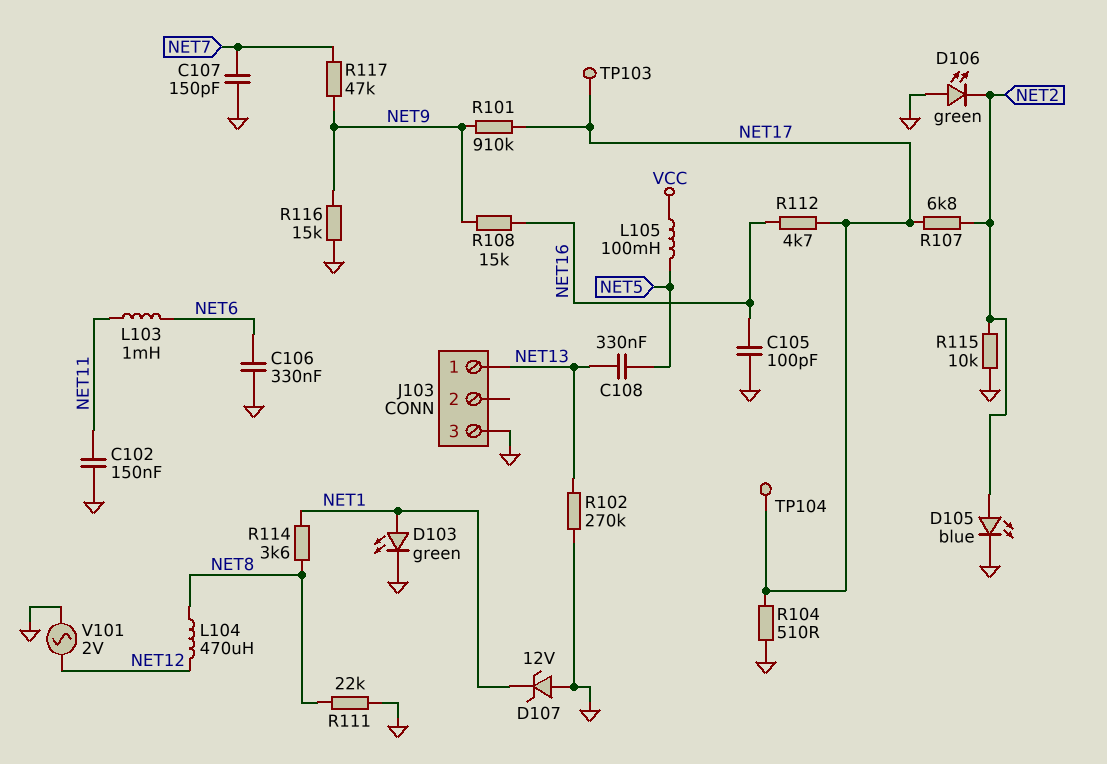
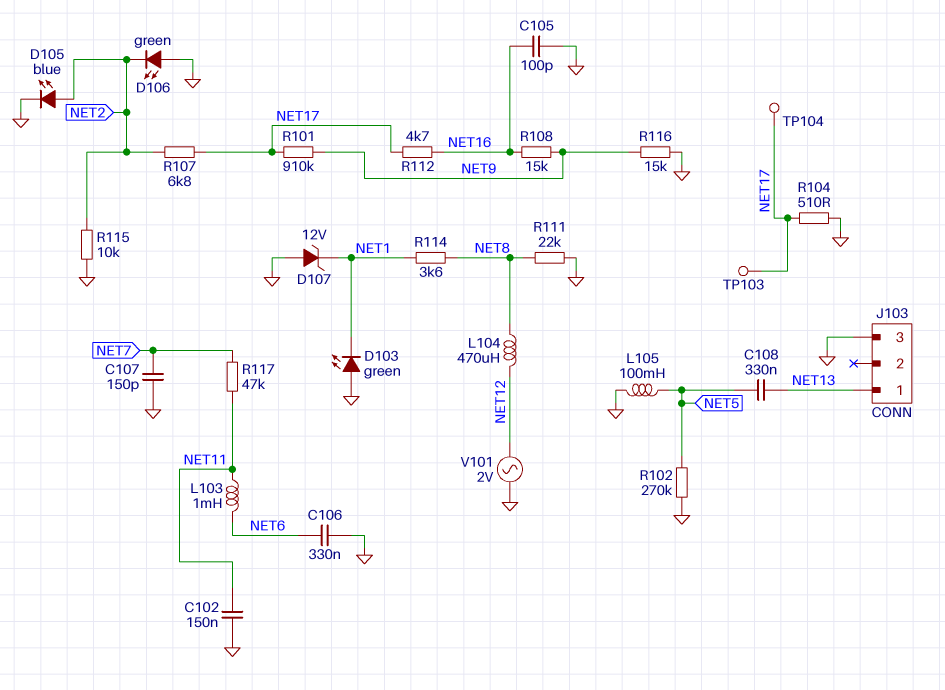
D103: LED green (A NET1, K GND) -> LED green (A GND, K NET1)
L105: 100mH (NET5, VCC) -> 100mH (GND, NET5)
R102: 270k (GND, NET13) -> 270k (GND, NET5)
R117: 47k (NET7, NET9) -> 47k (NET7, NET11)

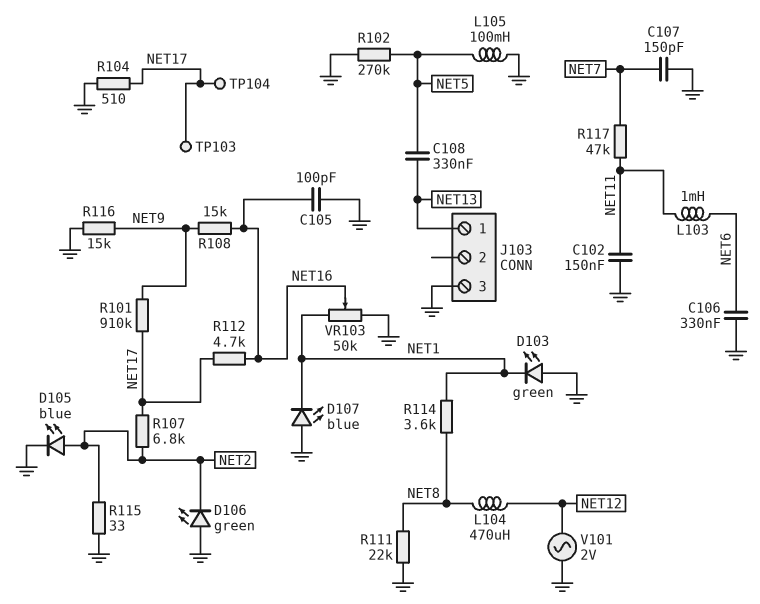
D107: zener 12V (A GND, K NET1) -> LED blue (A GND, K NET1)
R115: 10k (GND, NET2) -> 33 (GND, NET2)
VR103: none -> 50k (GND, NET1, wiper NET16)

